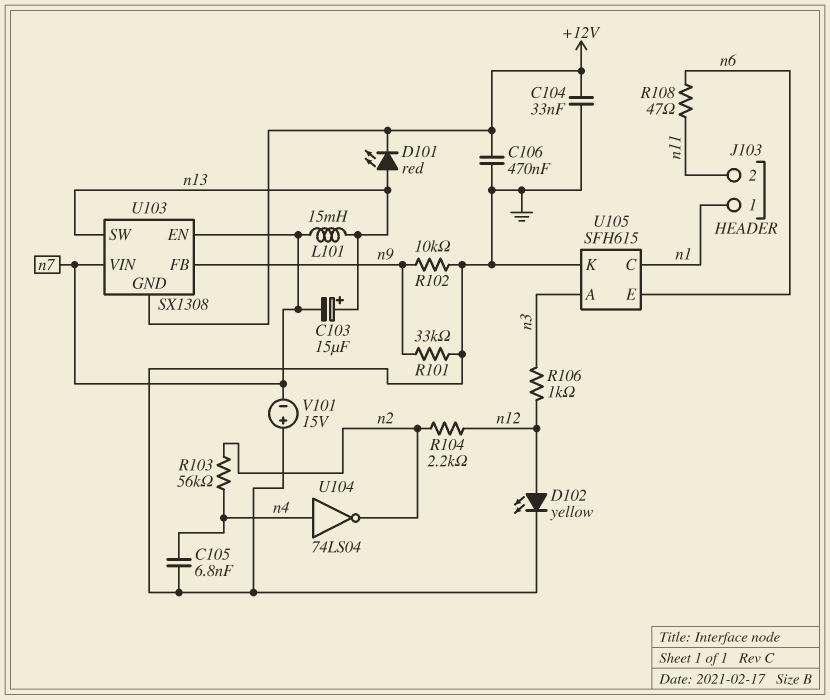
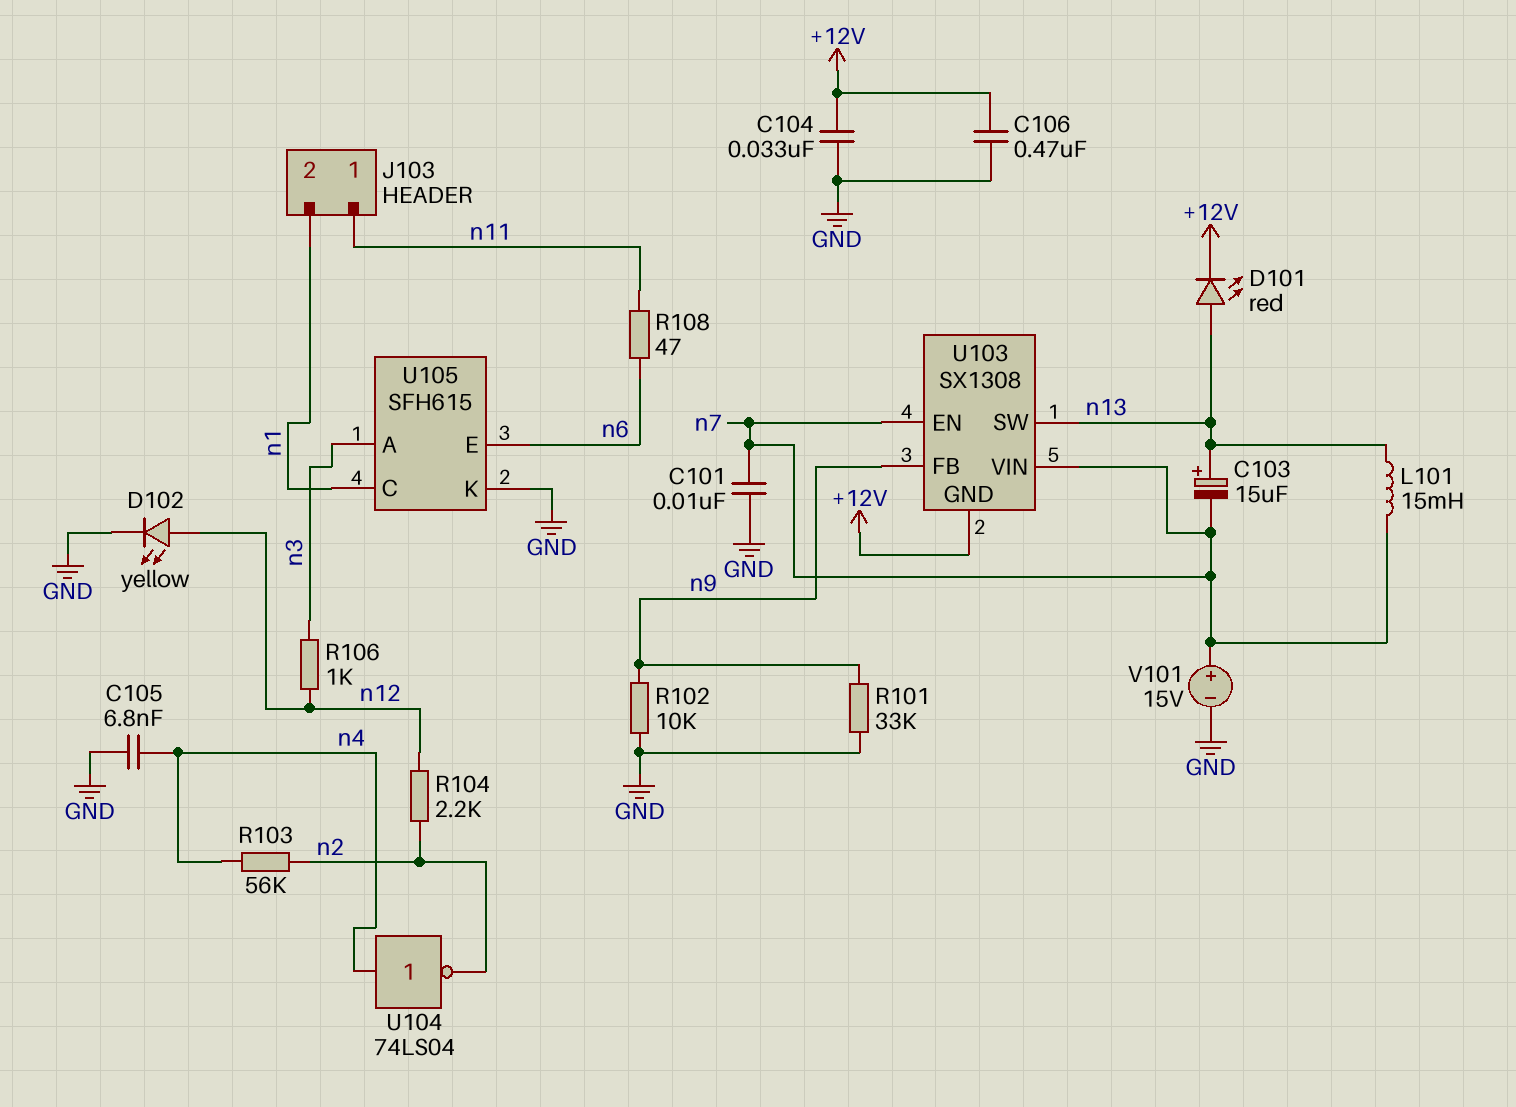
C101: none -> 10nF (GND, n7)
J103 pin 1: n1 -> n11
J103 pin 2: n11 -> n1
V101: 15V (plus GND, minus n7) -> 15V (plus n7, minus GND)

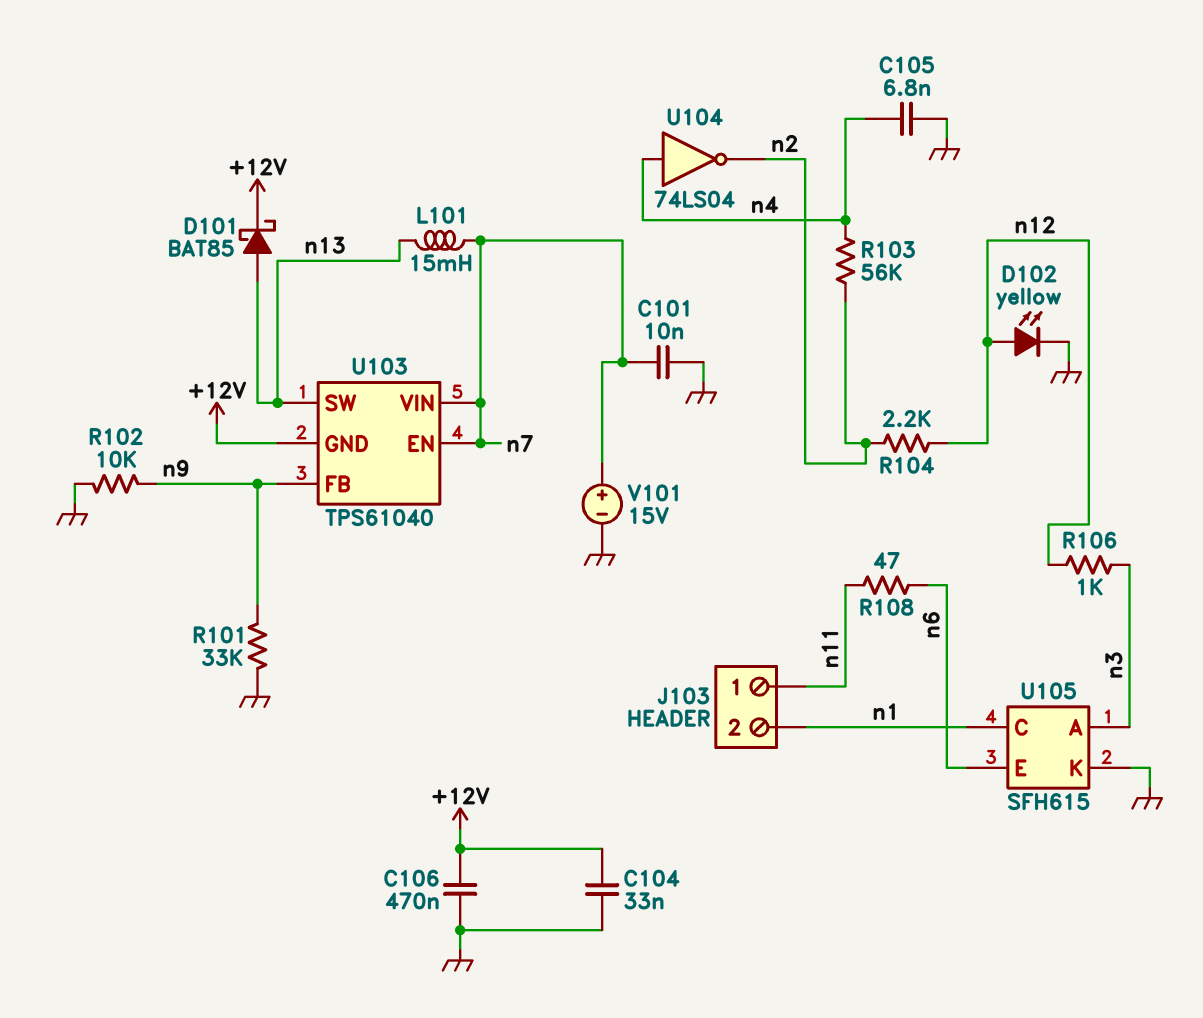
C103: 15uF (plus n13, minus n7) -> none
D101: LED red (A n13, K +12V) -> schottky BAT85 (A n13, K +12V)
U103: SX1308 -> TPS61040

